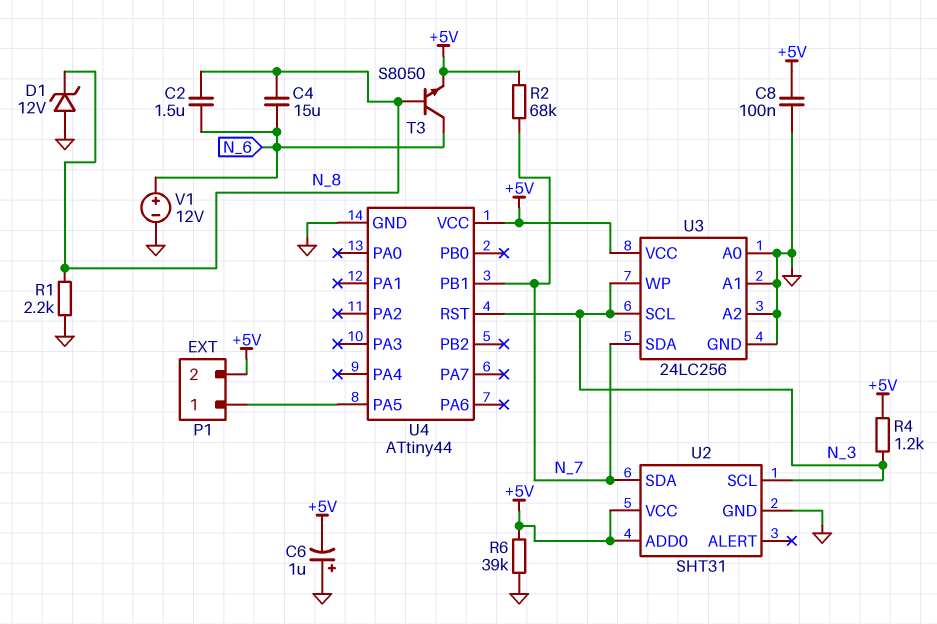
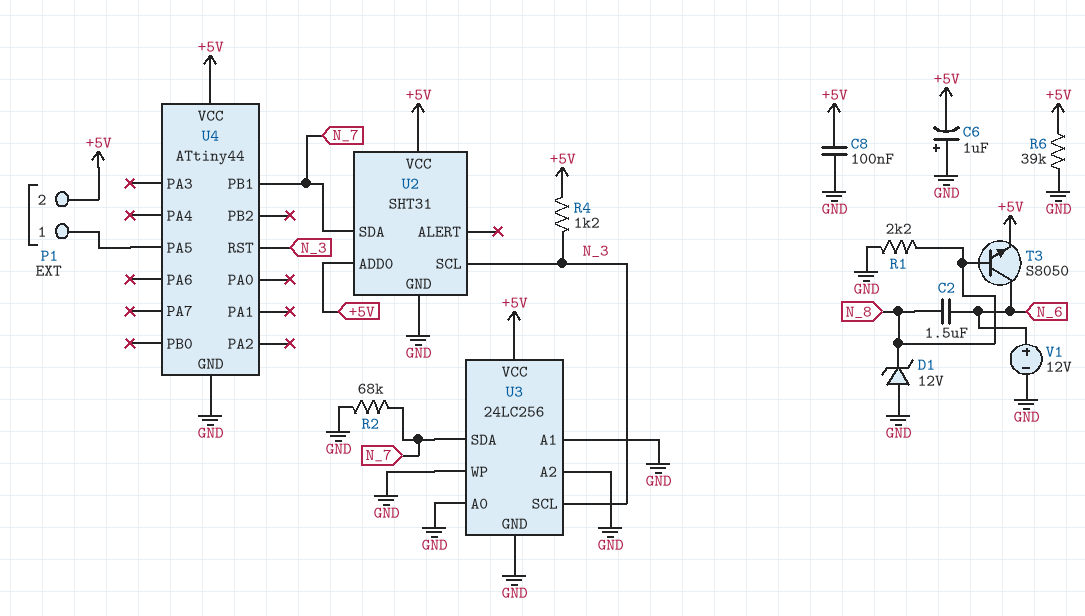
C4: 15uF (N_6, N_8) -> none
R2: 68k (+5V, N_7) -> 68k (GND, N_7)
U3 pin WP: N_3 -> GND

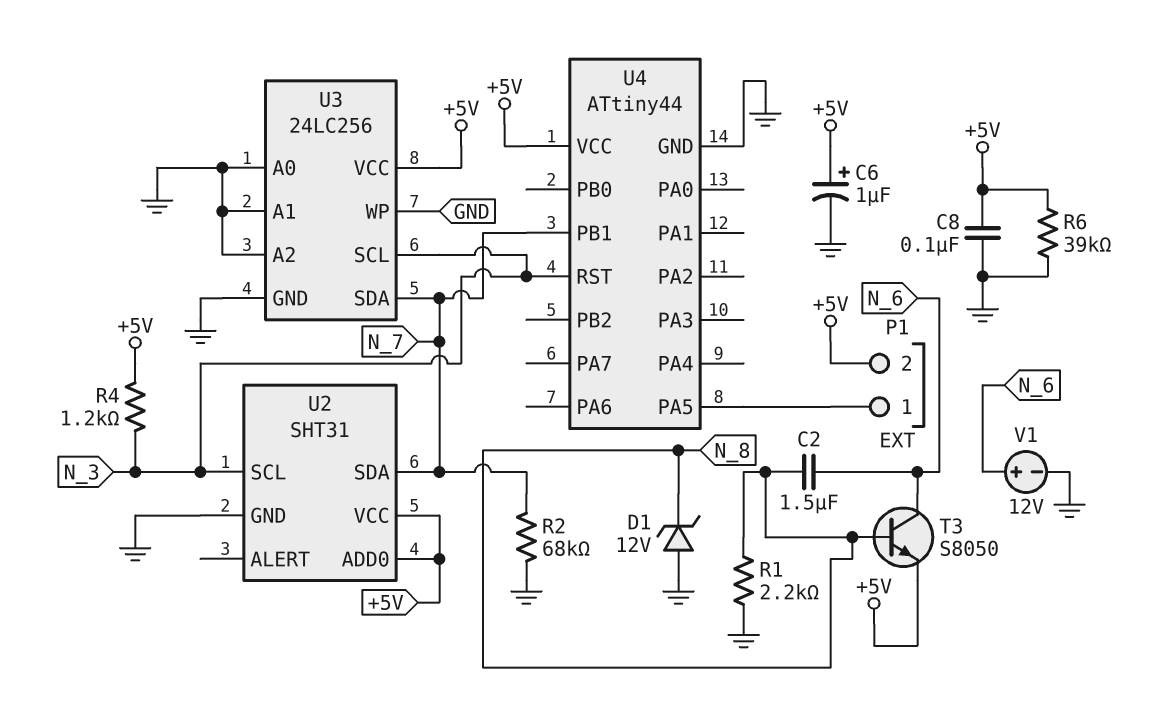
C6: 1uF (plus GND, minus +5V) -> 1uF (plus +5V, minus GND)

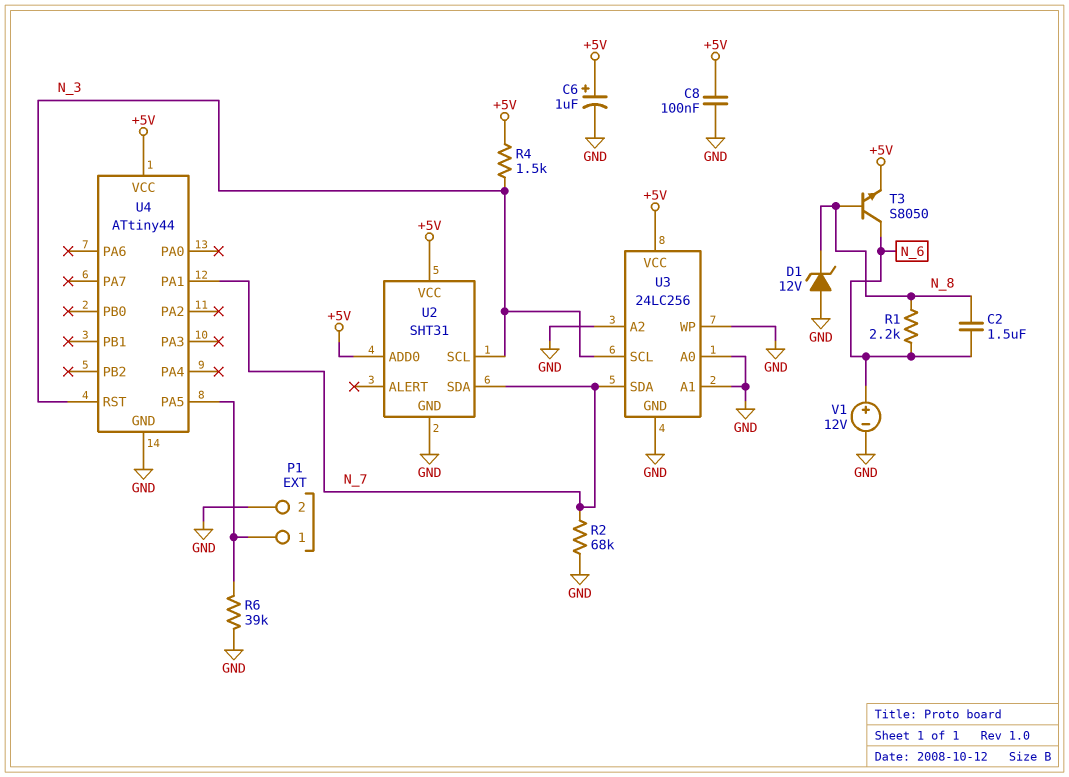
P1 pin 2: +5V -> GND
R1: 2.2k (GND, N_8) -> 2.2k (N_6, N_8)
R4: 1.2k (+5V, N_3) -> 1.5k (+5V, N_3)
R6: 39k (+5V, GND) -> 39k (GND, P1/1)
U4 pin PA1: none -> N_7
U4 pin PB1: N_7 -> none

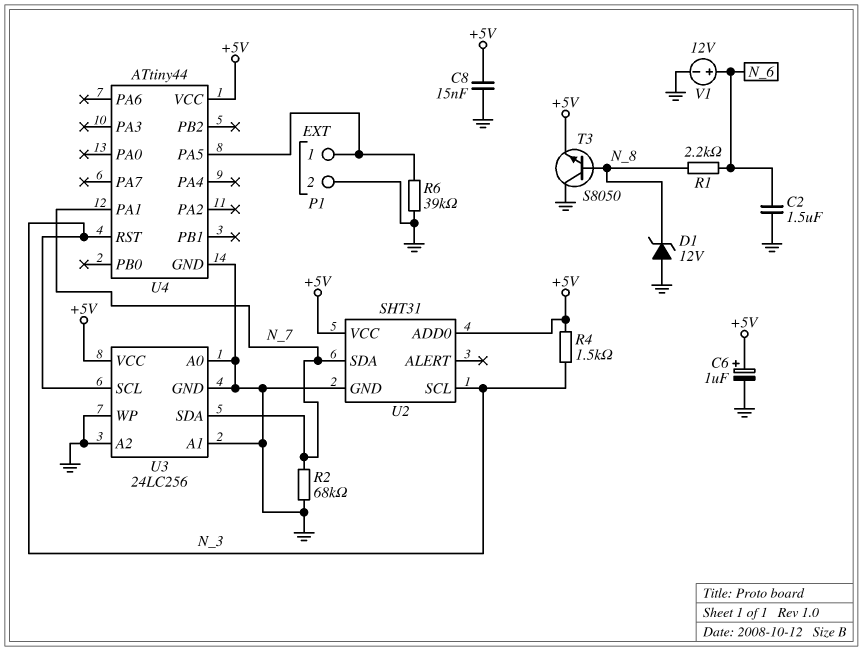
C2: 1.5uF (N_6, N_8) -> 1.5uF (GND, N_6)
C8: 100nF (+5V, GND) -> 15nF (+5V, GND)
T3: NPN S8050 (B N_8, C N_6, E +5V) -> NPN S8050 (B N_8, C GND, E +5V)

